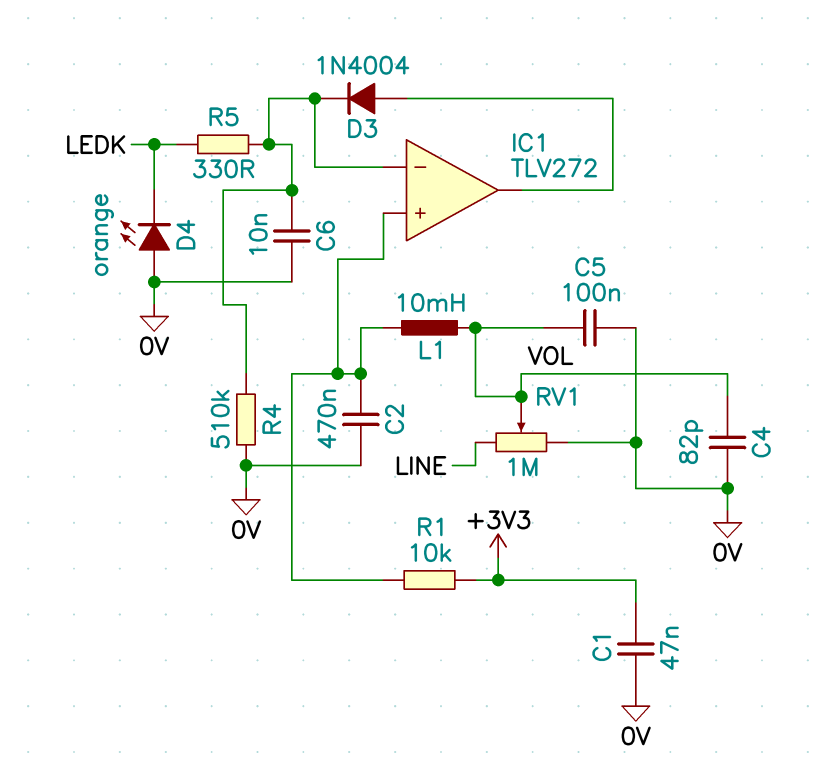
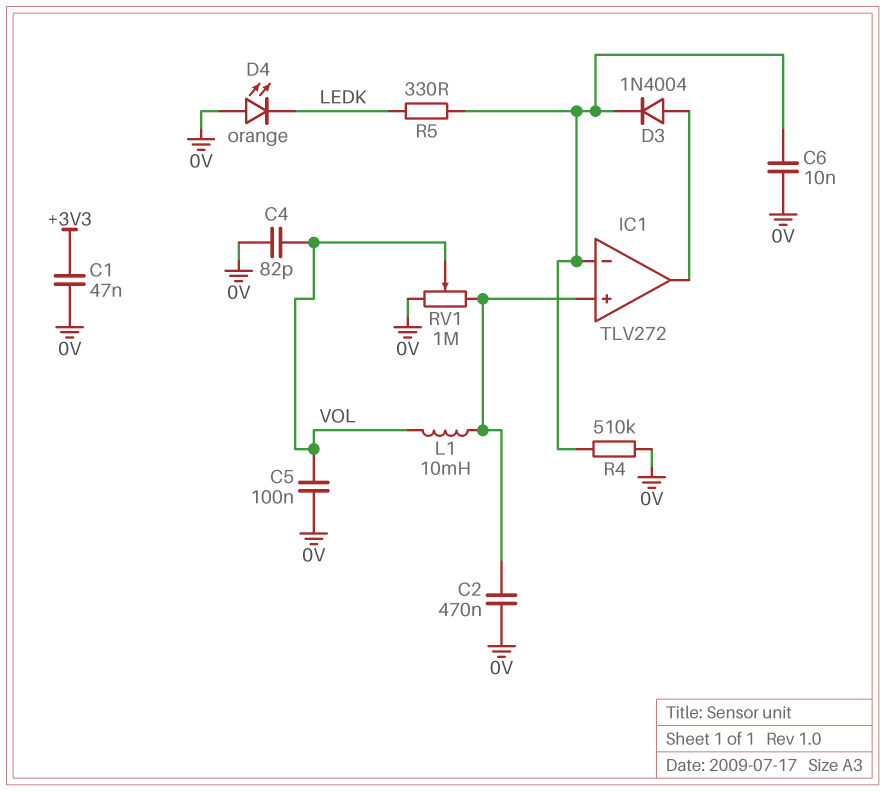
R1: 10k (+3V3, IC1/in+) -> none
RV1: 1M (0V, LINE, wiper VOL) -> 1M (0V, IC1/in+, wiper VOL)

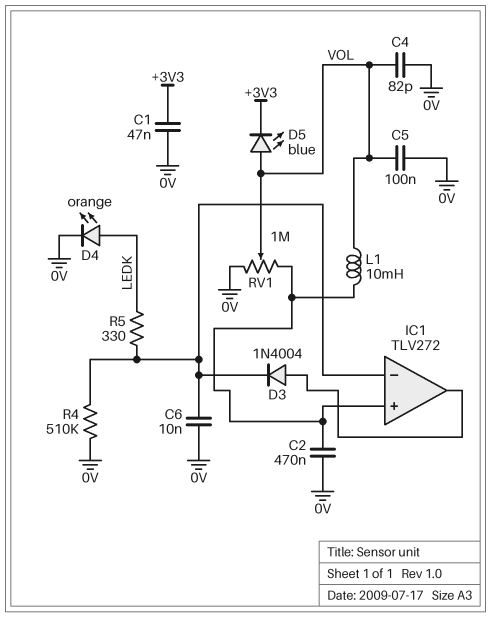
D4: LED orange (A 0V, K LEDK) -> LED orange (A LEDK, K 0V)
D5: none -> LED blue (A VOL, K +3V3)

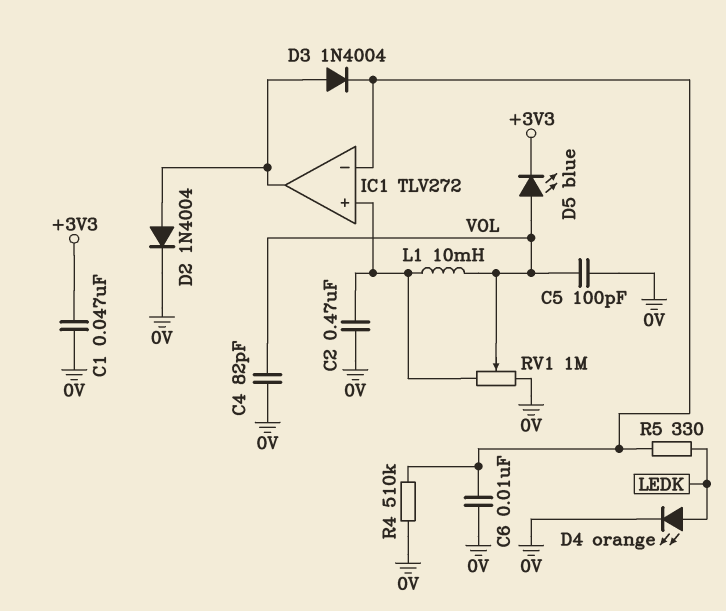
C5: 100nF (0V, VOL) -> 100pF (0V, VOL)
D2: none -> diode 1N4004 (A IC1/out, K 0V)

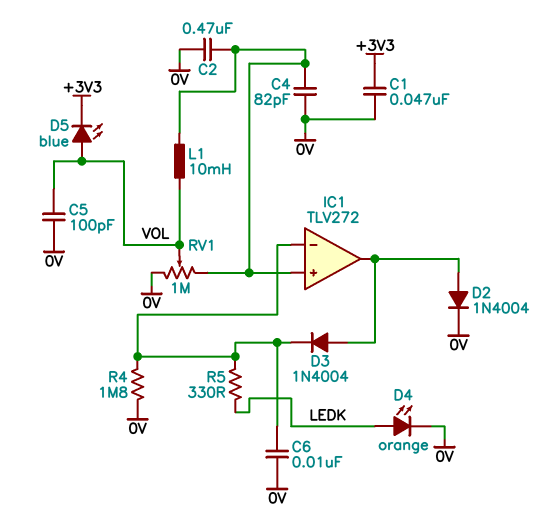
C4: 82pF (0V, VOL) -> 82pF (0V, IC1/in+)
R4: 510k (0V, IC1/in-) -> 1.8M (0V, IC1/in-)

